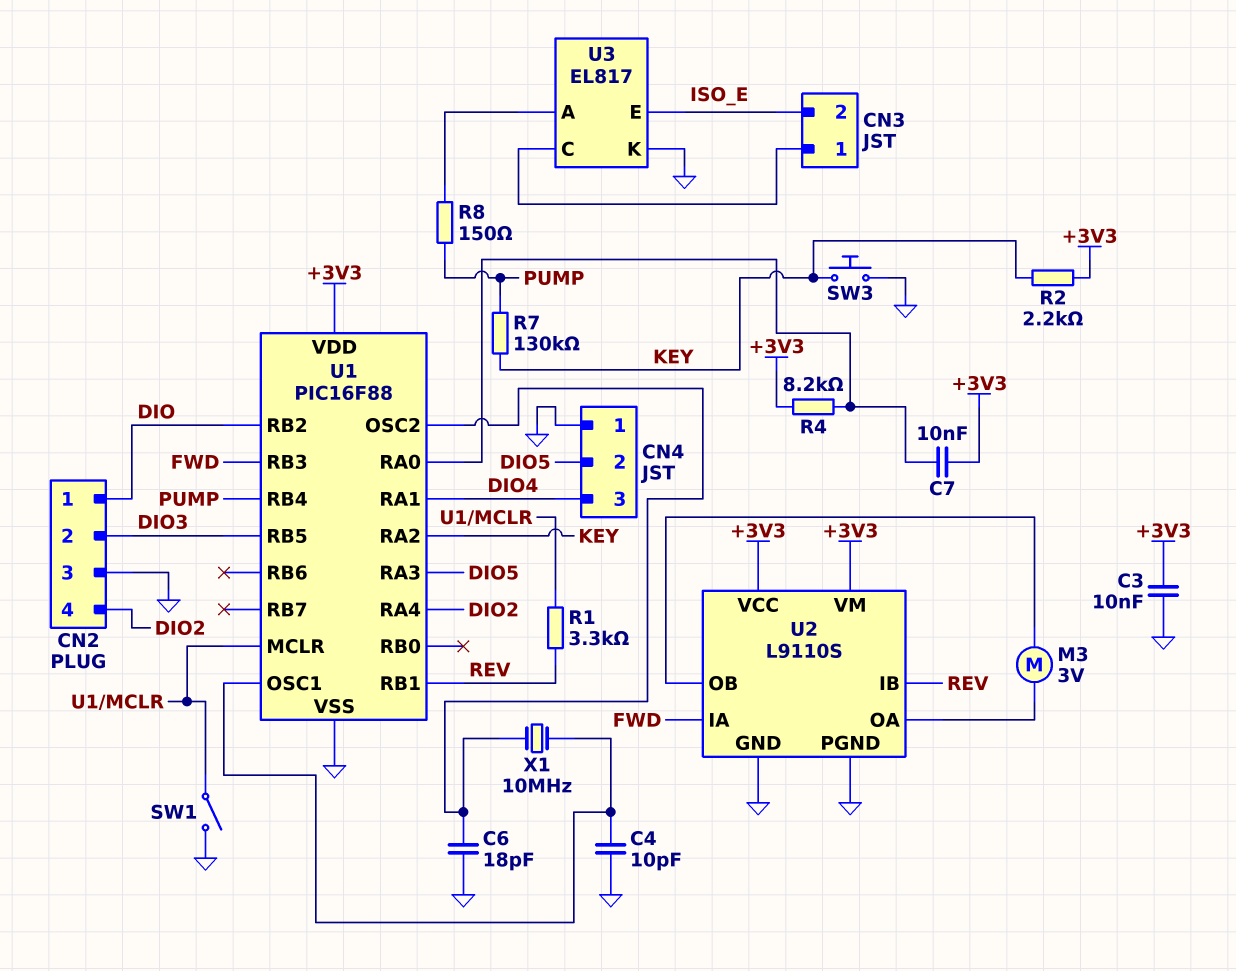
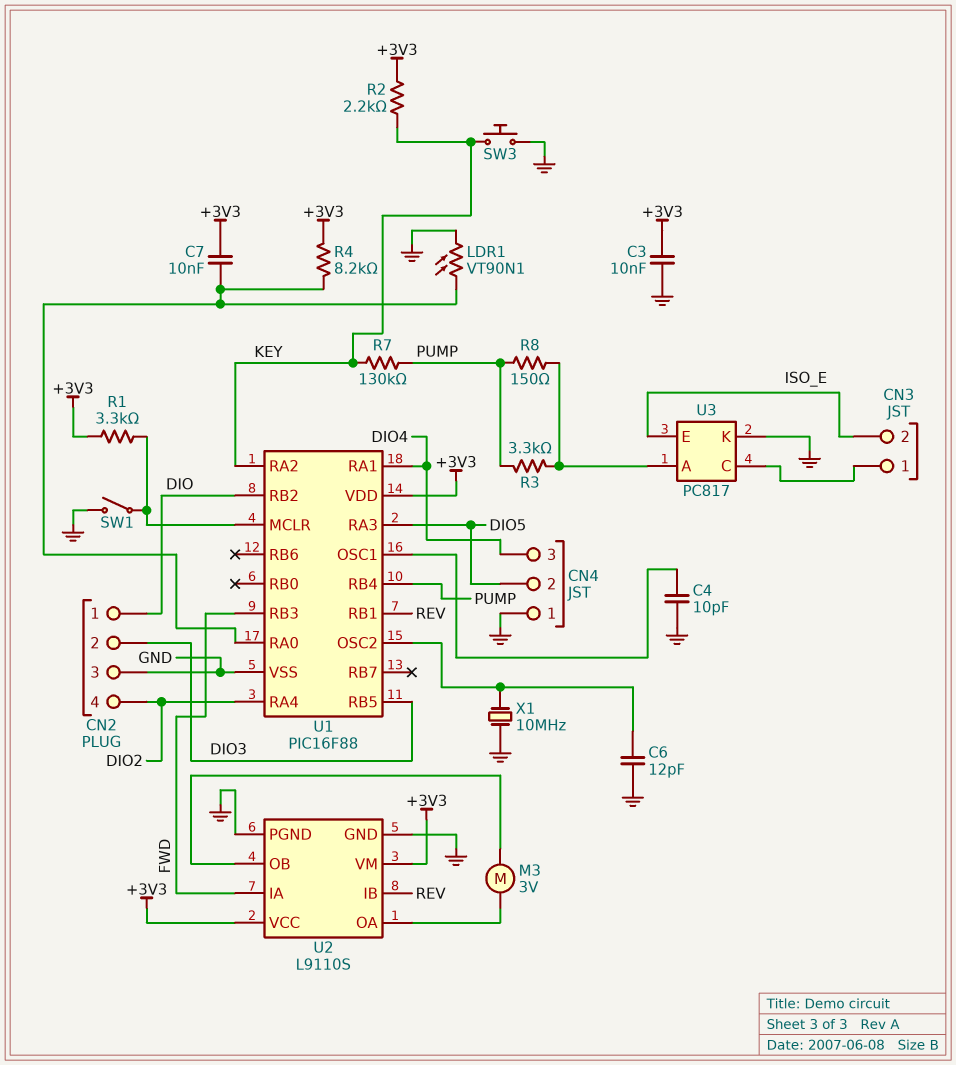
C6: 18pF (GND, U1/OSC2) -> 12pF (GND, U1/OSC2)
LDR1: none -> VT90N1 (GND, U1/RA0)
R1: 3.3k (REV, U1/MCLR) -> 3.3k (+3V3, U1/MCLR)
R3: none -> 3.3k (PUMP, U3/A)
U3: EL817 -> PC817
X1: 10MHz (U1/OSC1, U1/OSC2) -> 10MHz (GND, U1/OSC2)

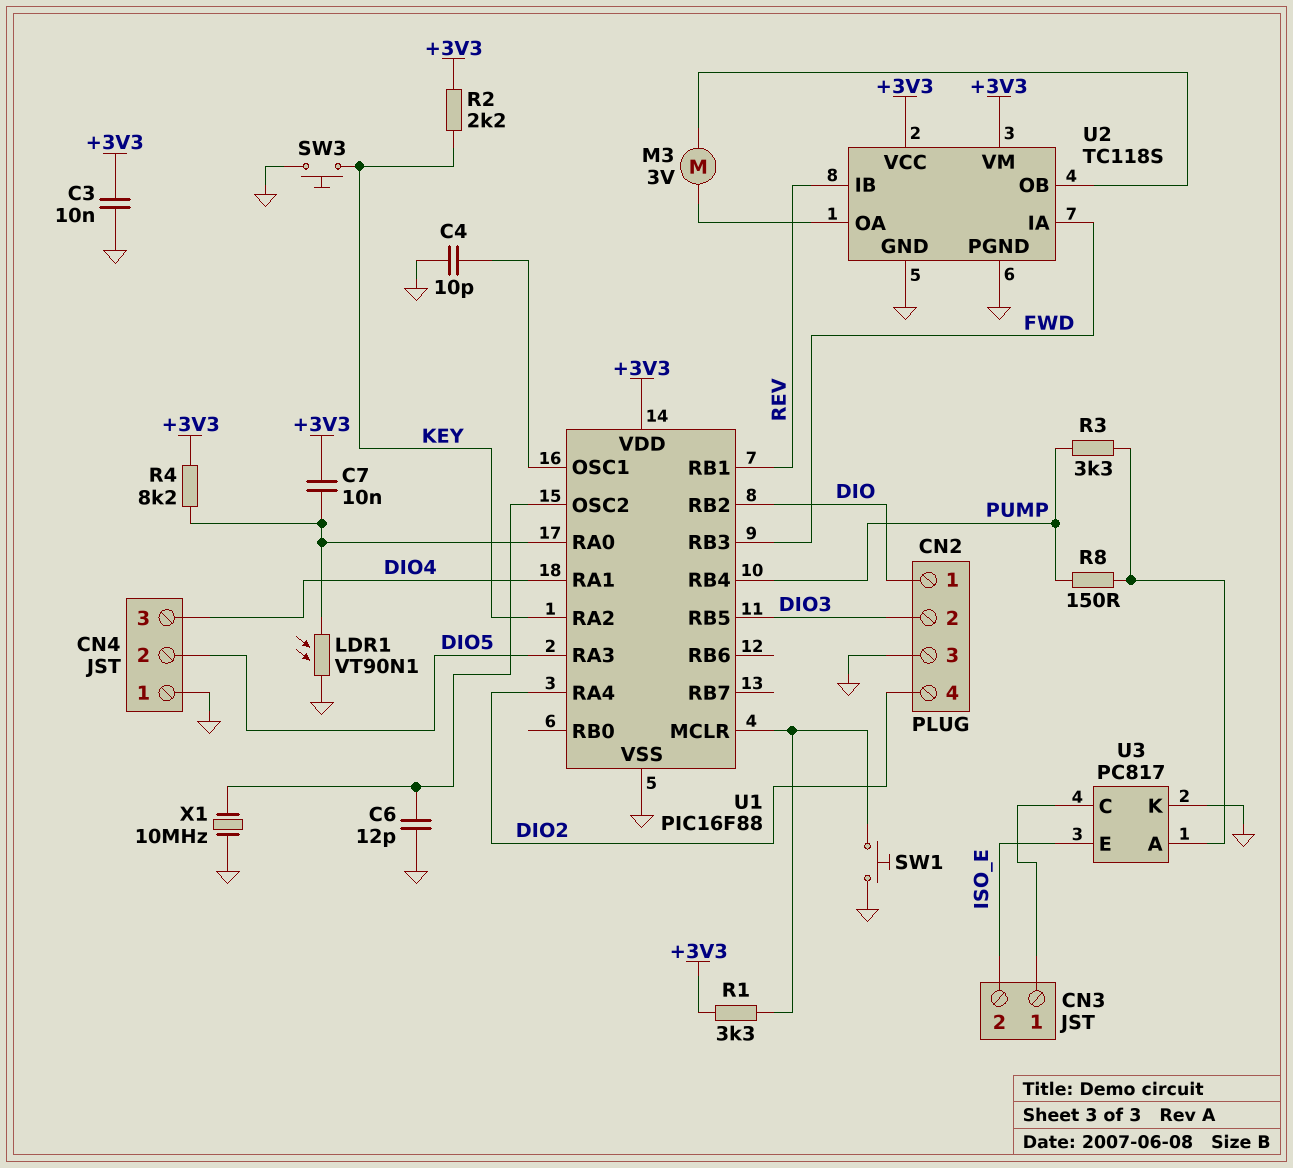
R7: 130k (KEY, PUMP) -> none
SW1: switch (GND, U1/MCLR) -> button (GND, U1/MCLR)
U2: L9110S -> TC118S

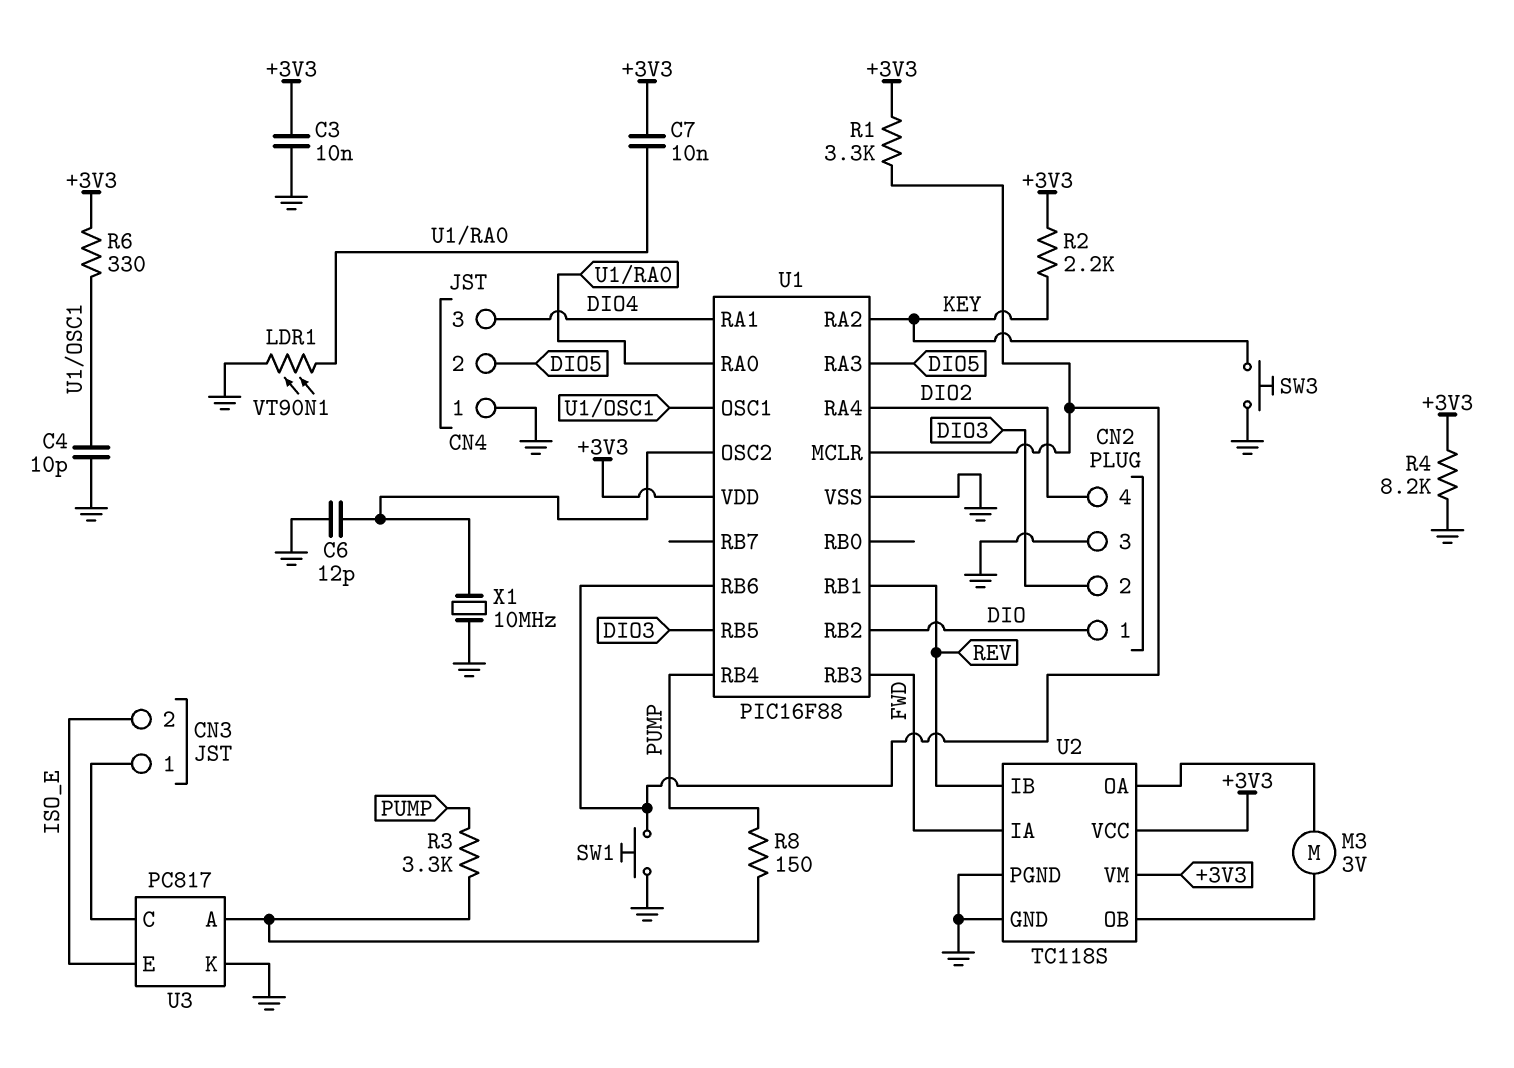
R4: 8.2k (+3V3, U1/RA0) -> 8.2k (+3V3, GND)
R6: none -> 330 (+3V3, U1/OSC1)
U1 pin RB6: none -> U1/MCLR

